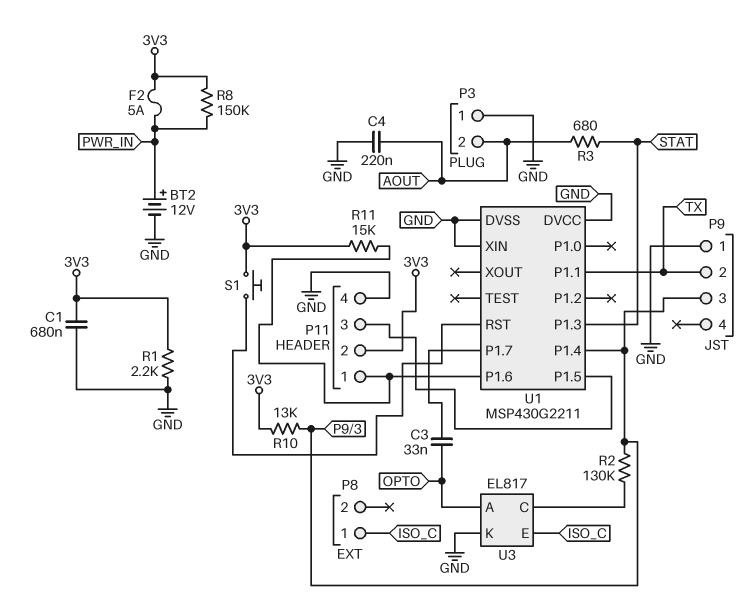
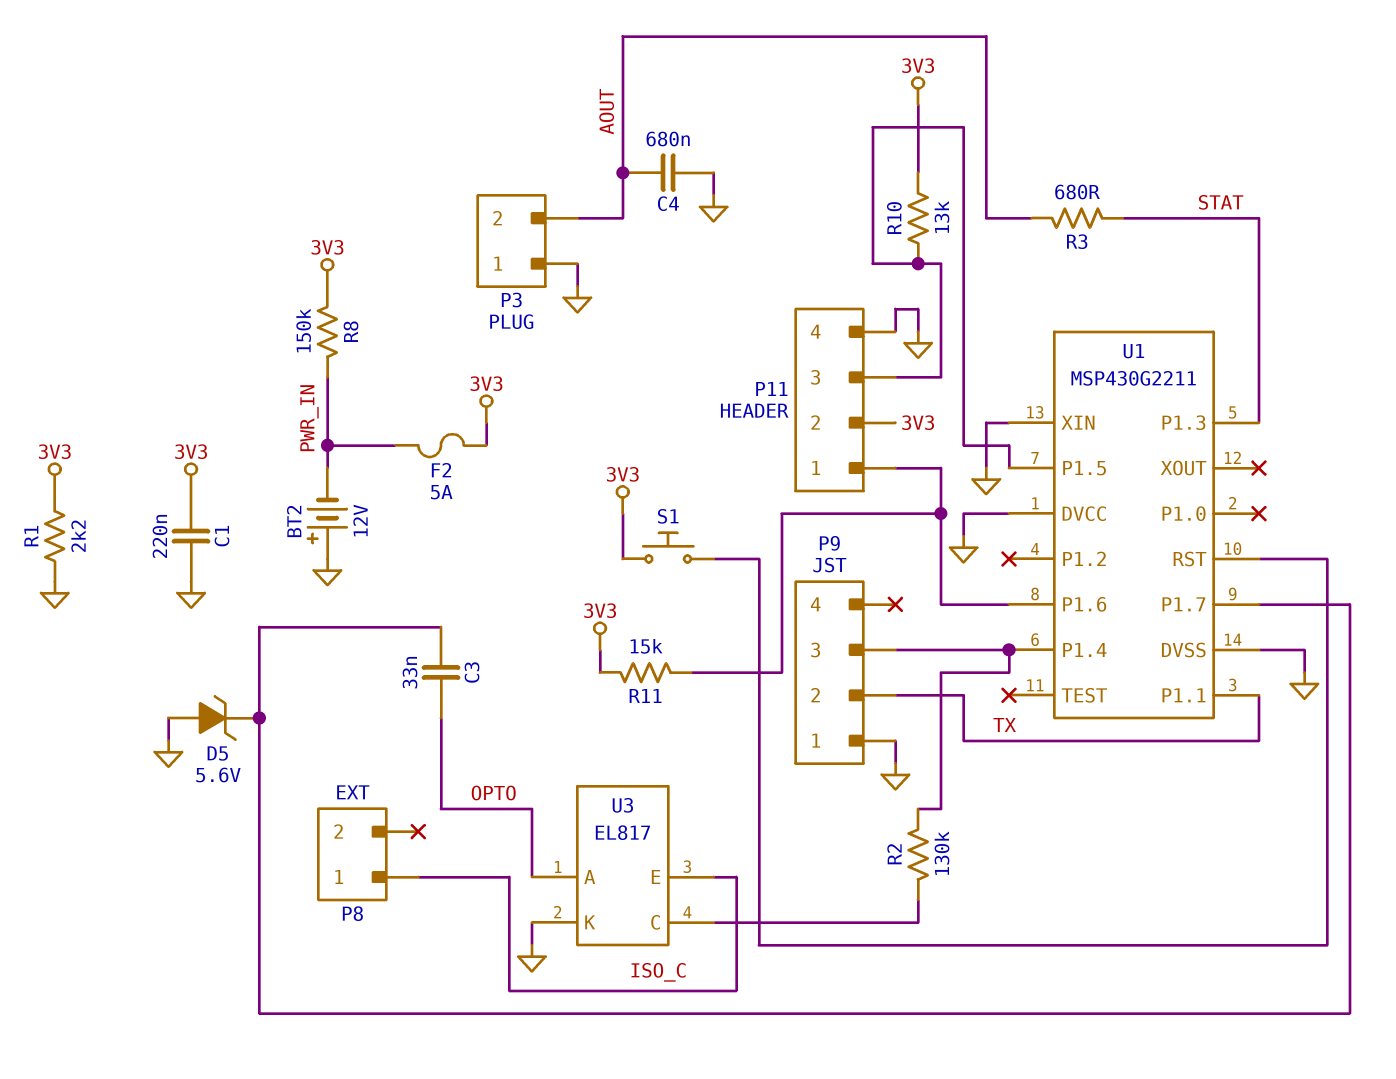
BT2: 12V (plus PWR_IN, minus GND) -> 12V (plus GND, minus PWR_IN)
C1: 680nF (3V3, GND) -> 220nF (3V3, GND)
C4: 220nF (AOUT, GND) -> 680nF (AOUT, GND)
D5: none -> zener 5.6V (A GND, K U1/P1.7)
R10: 13k (3V3, P9/3) -> 13k (3V3, P11/3)

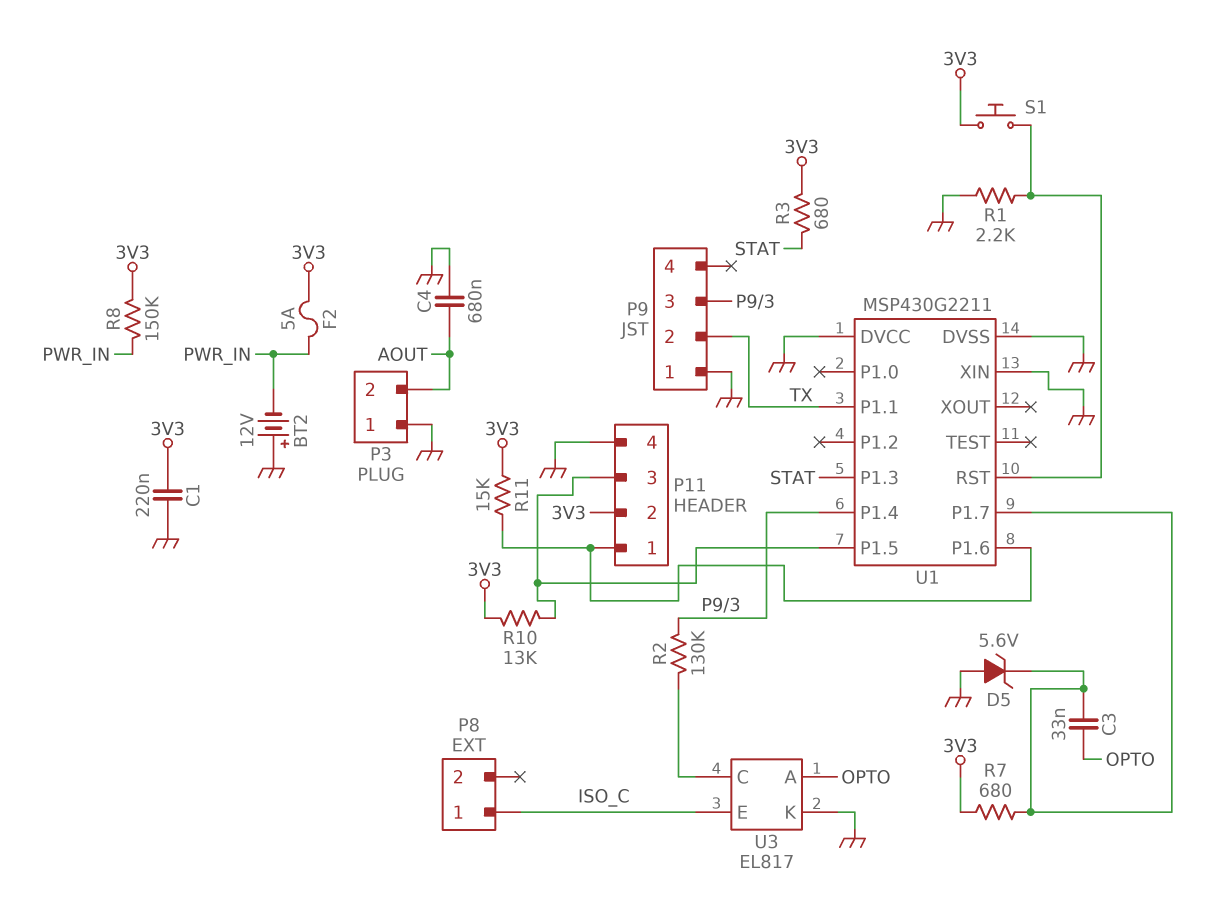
R1: 2.2k (3V3, GND) -> 2.2k (GND, U1/RST)
R3: 680 (AOUT, STAT) -> 680 (3V3, STAT)
R7: none -> 680 (3V3, U1/P1.7)

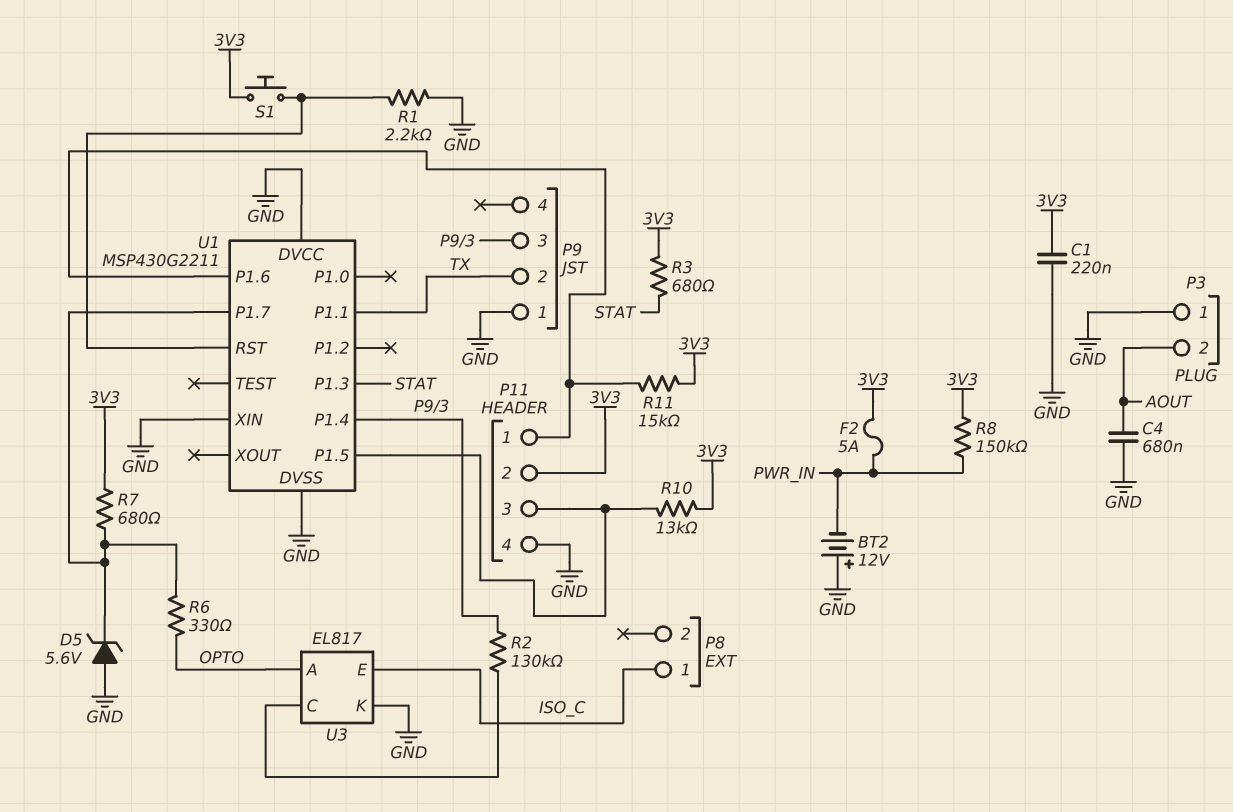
C3: 33nF (OPTO, U1/P1.7) -> none
R6: none -> 330 (OPTO, U1/P1.7)

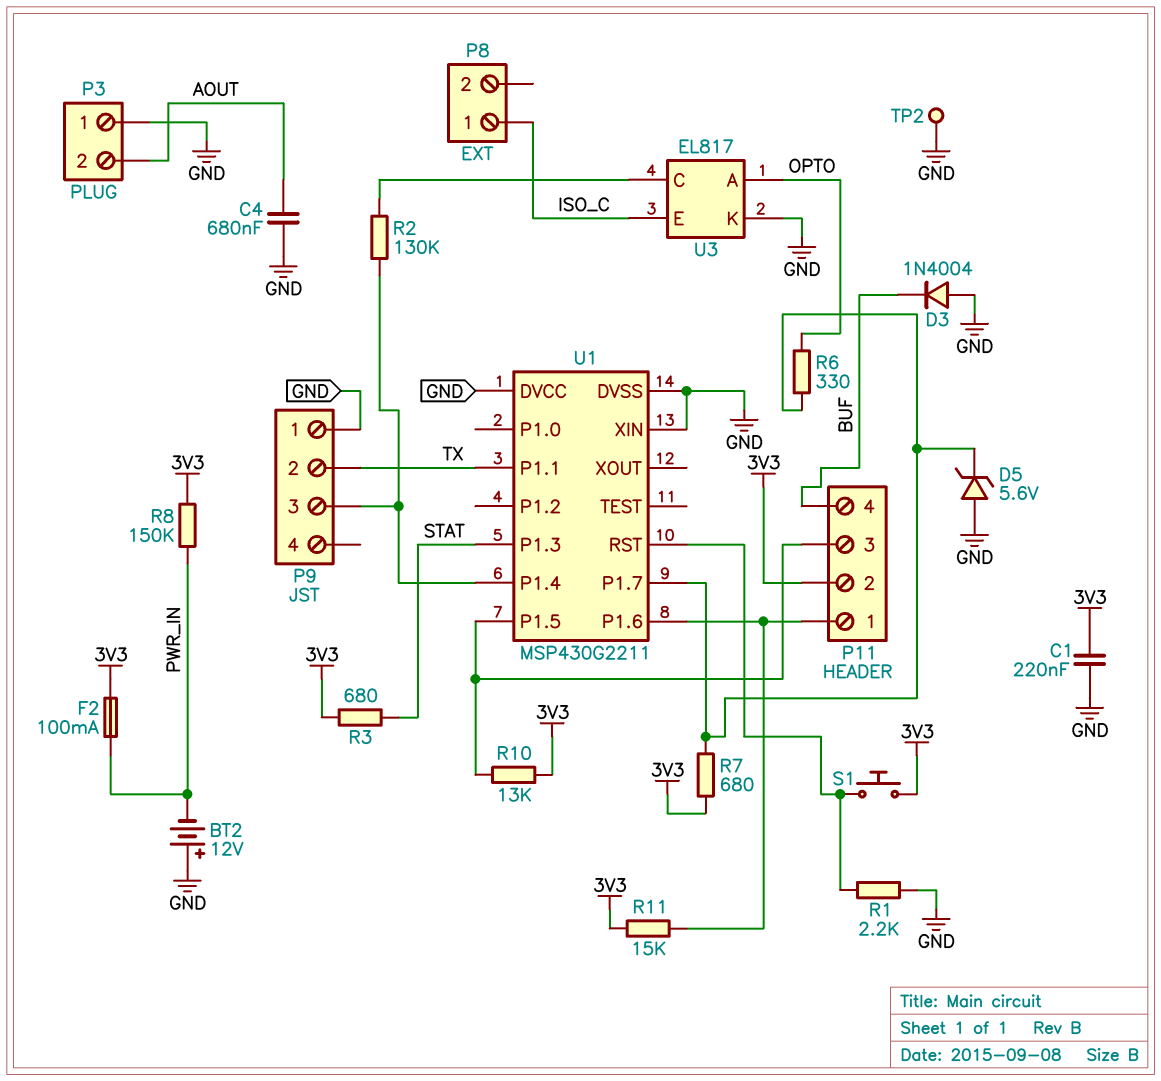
D3: none -> diode 1N4004 (A GND, K BUF)
F2: 5A (3V3, PWR_IN) -> 100mA (3V3, PWR_IN)
P11 pin 4: GND -> BUF
TP2: none -> test point (GND)

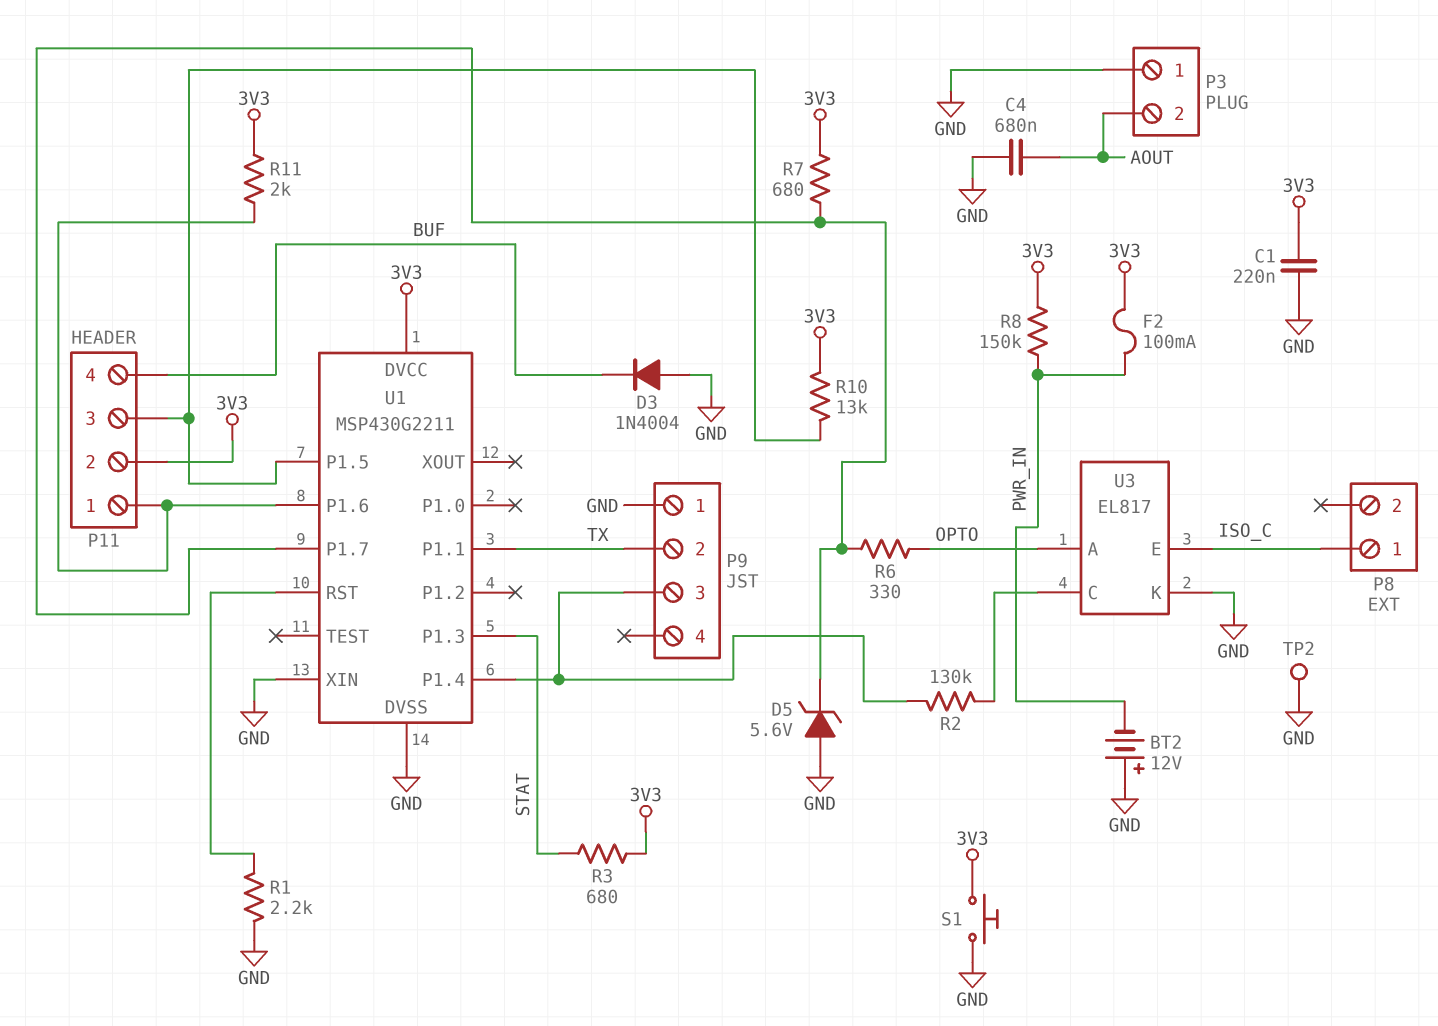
R11: 15k (3V3, P11/1) -> 2k (3V3, P11/1)
S1: button (3V3, U1/RST) -> button (3V3, GND)
U1 pin DVCC: GND -> 3V3

